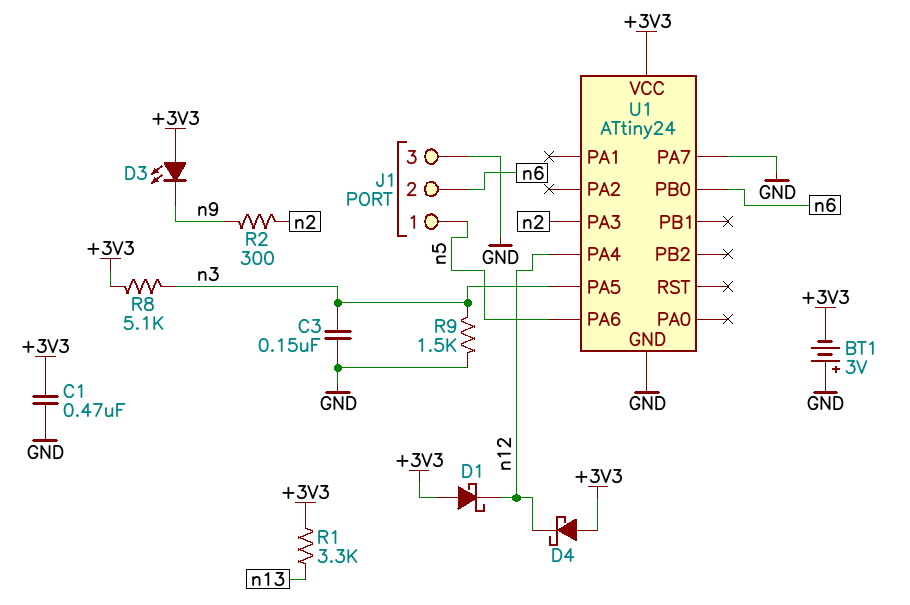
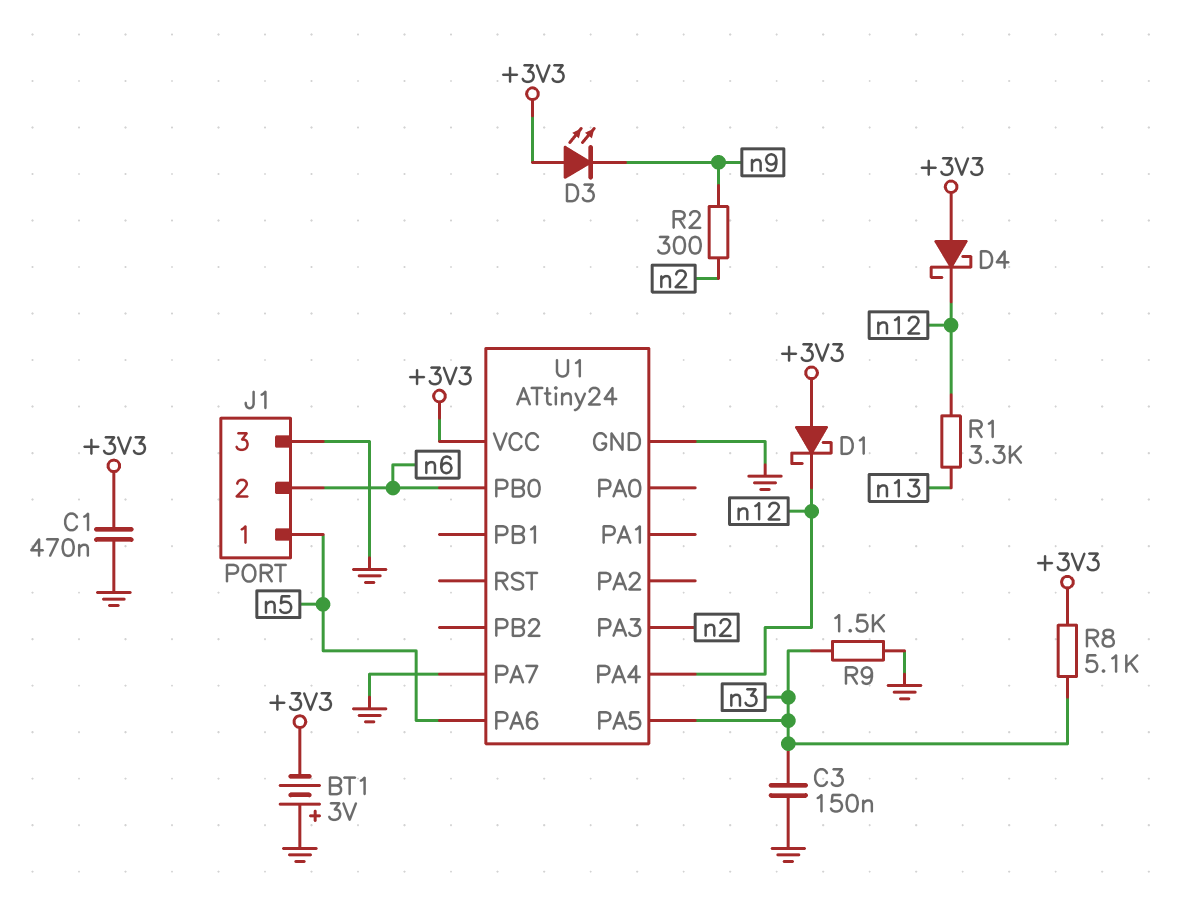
R1: 3.3k (+3V3, n13) -> 3.3k (n12, n13)

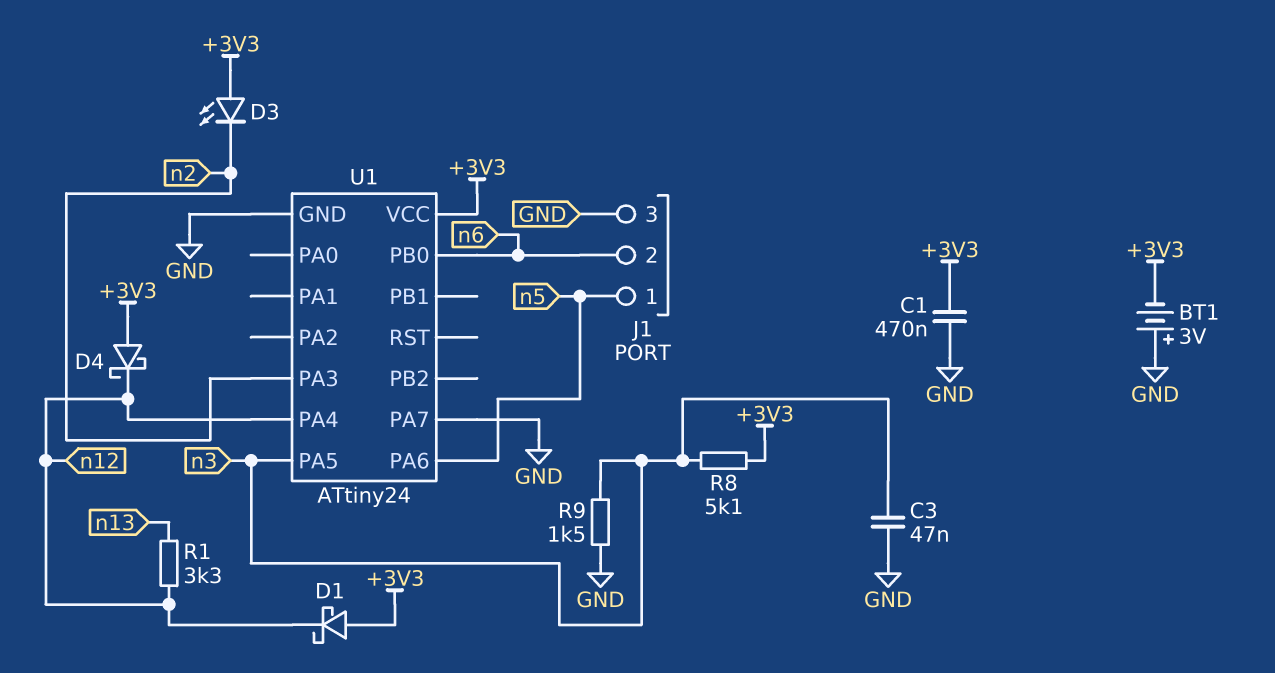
C3: 150nF (GND, n3) -> 47nF (GND, n3)
D3: LED (A +3V3, K n9) -> LED (A +3V3, K n2)
R2: 300 (n2, n9) -> none

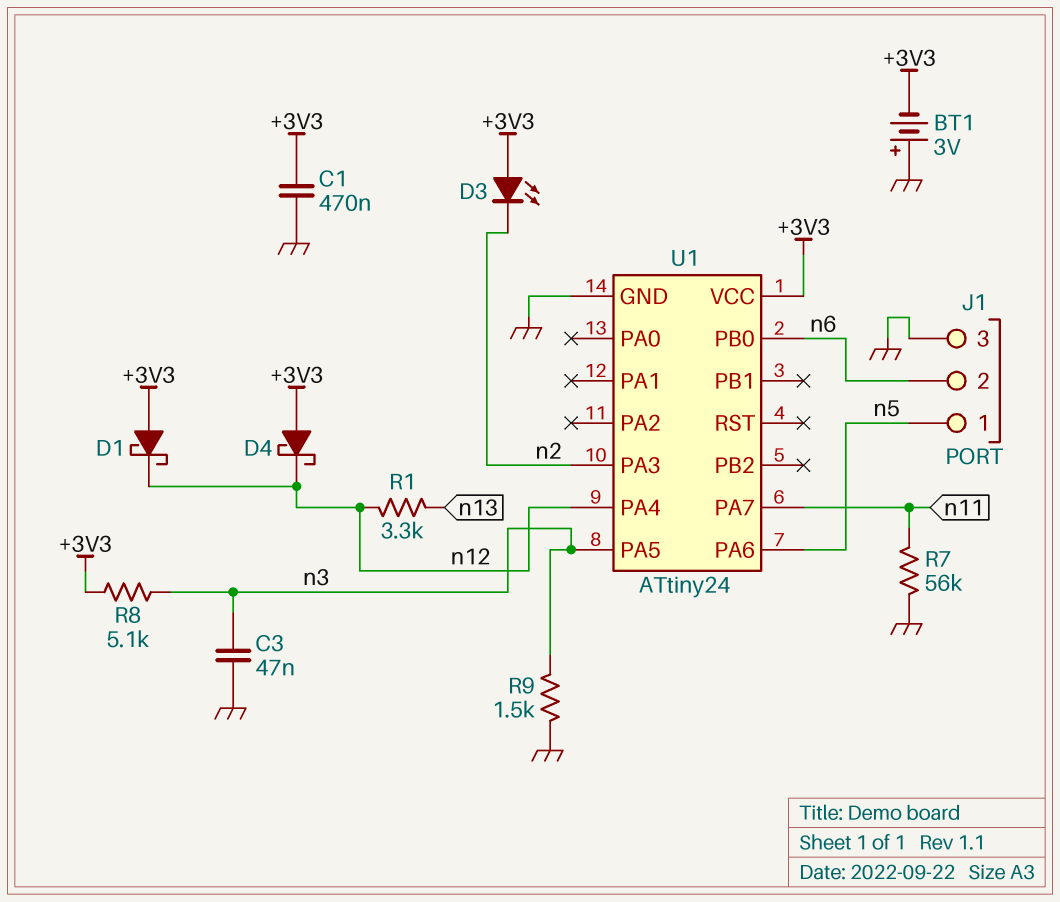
R7: none -> 56k (GND, n11)
U1 pin PA7: GND -> n11

